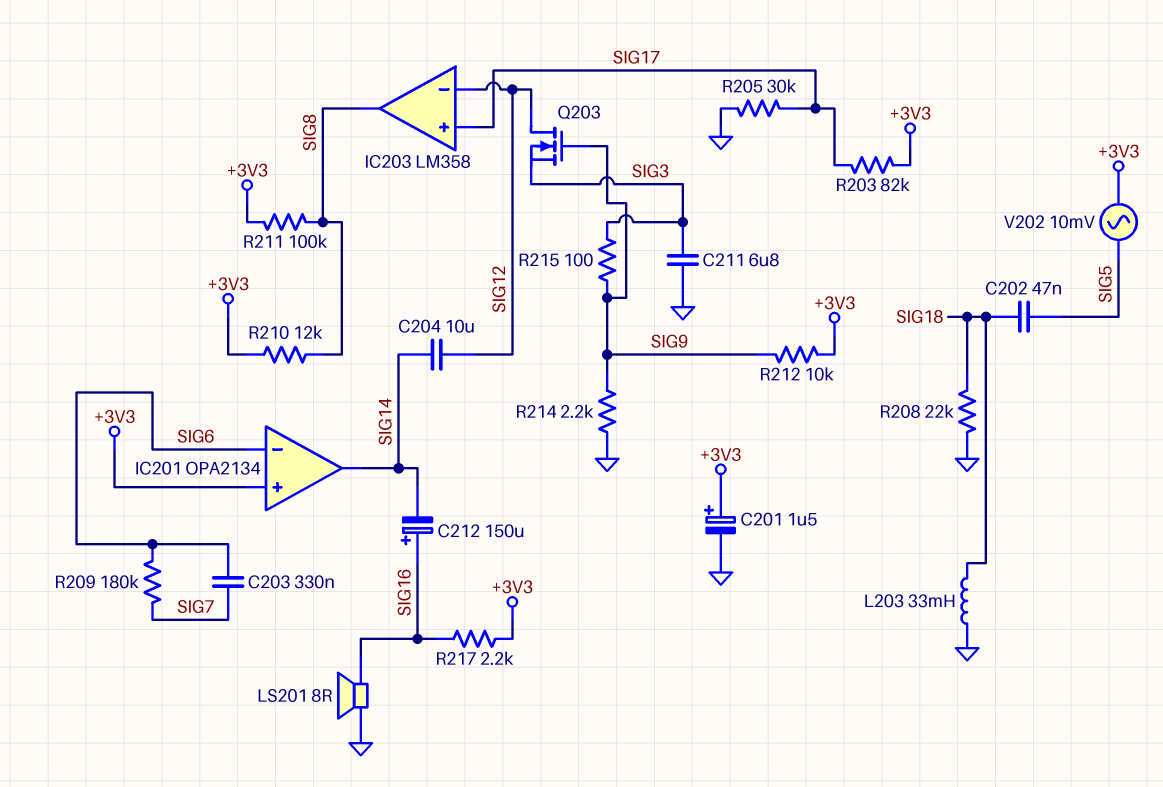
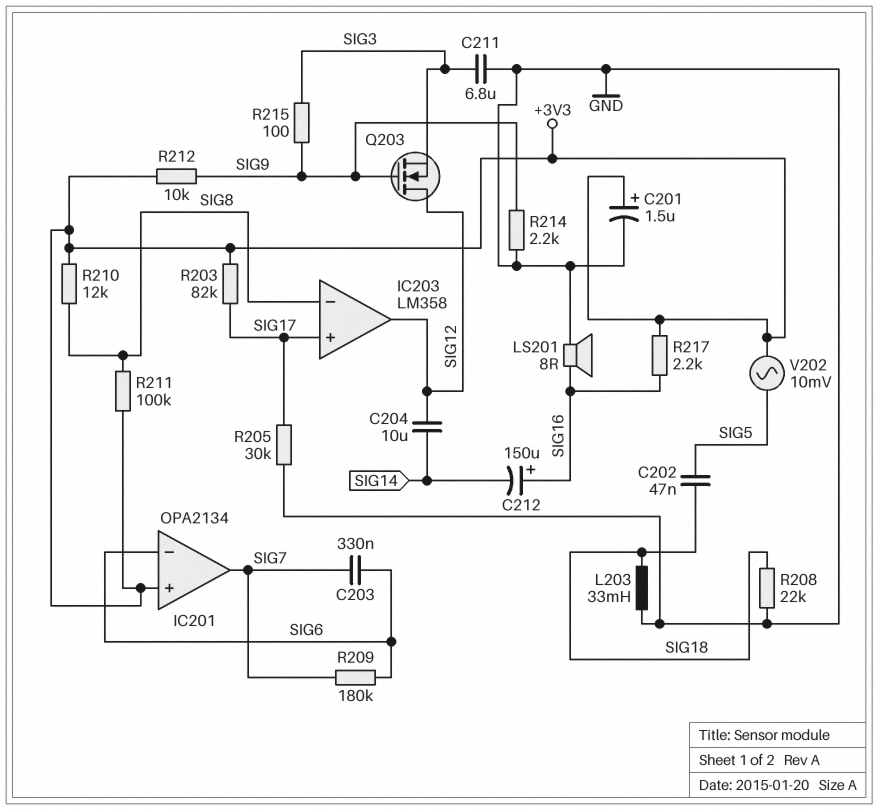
IC201 pin out: SIG14 -> SIG7
IC203 pin in-: SIG12 -> SIG8
IC203 pin out: SIG8 -> SIG12

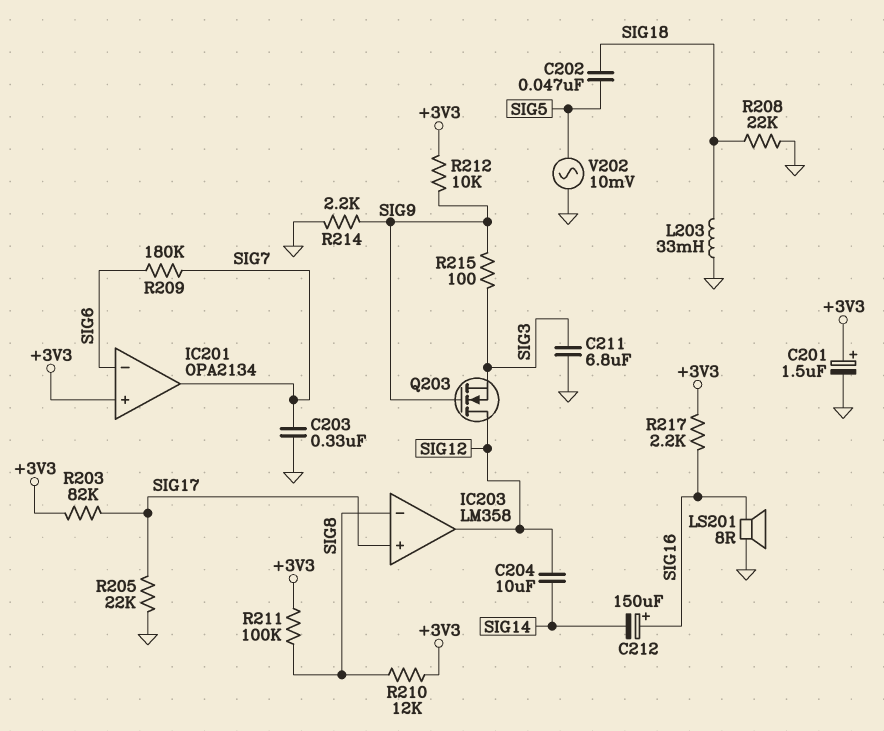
C203: 330nF (SIG6, SIG7) -> 330nF (GND, SIG7)
R205: 30k (GND, SIG17) -> 22k (GND, SIG17)
V202: AC 10mV (+3V3, SIG5) -> AC 10mV (GND, SIG5)

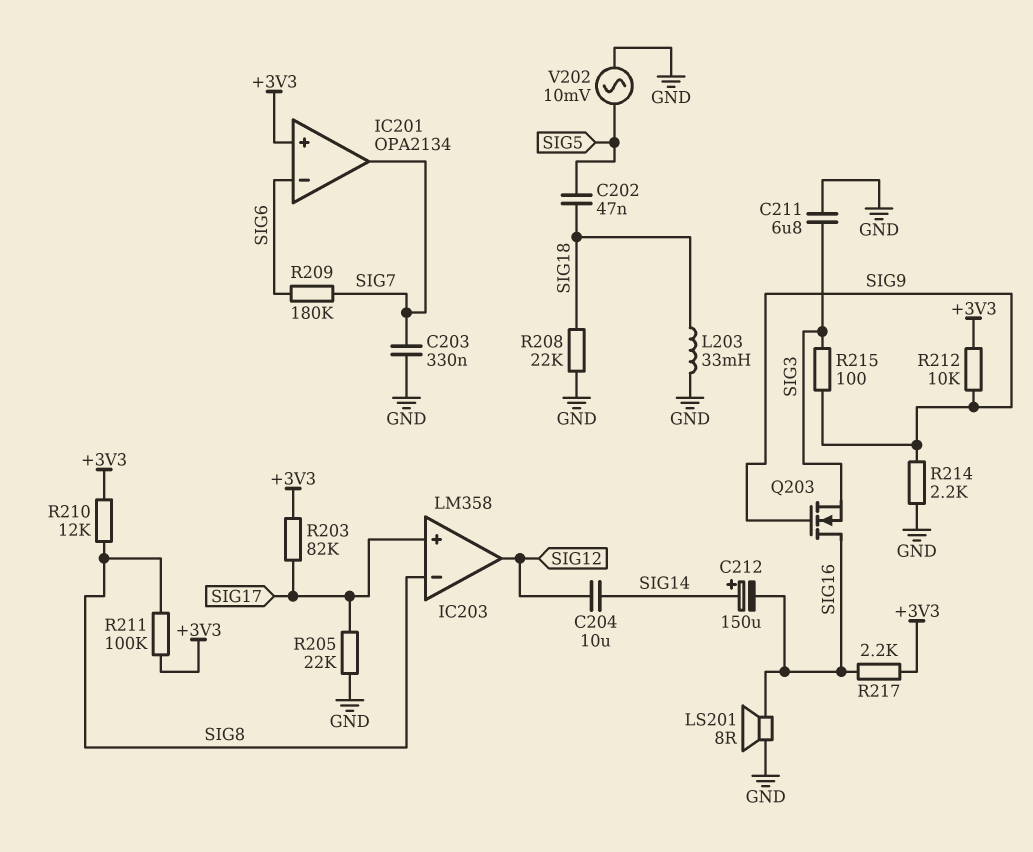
C201: 1.5uF (plus +3V3, minus GND) -> none
C212: 150uF (plus SIG16, minus SIG14) -> 150uF (plus SIG14, minus SIG16)
Q203: NMOS (G SIG9, D SIG12, S SIG3) -> NMOS (G SIG9, D SIG16, S SIG3)

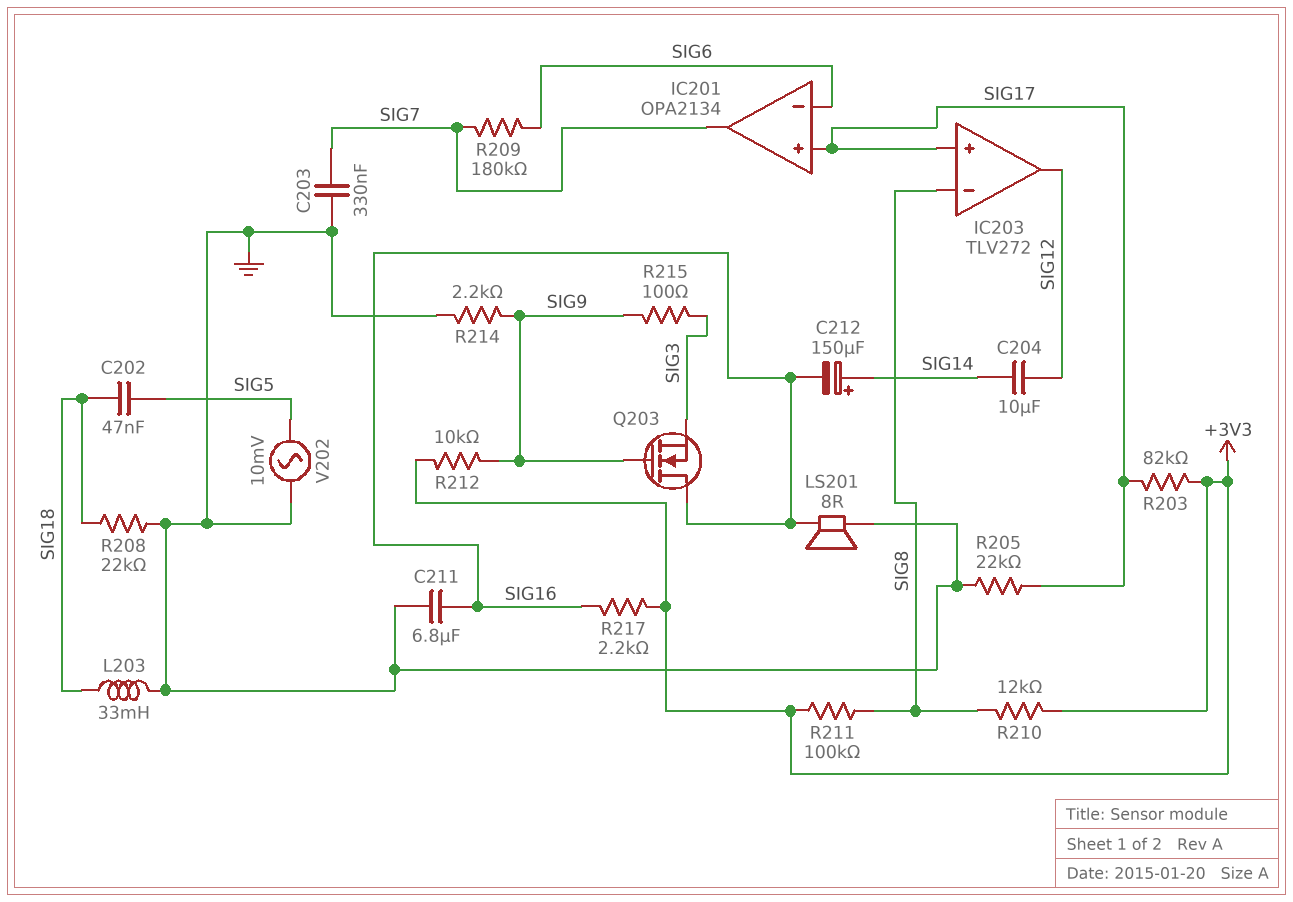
C211: 6.8uF (GND, SIG3) -> 6.8uF (GND, SIG16)
IC201 pin in+: +3V3 -> SIG17
IC203: LM358 -> TLV272

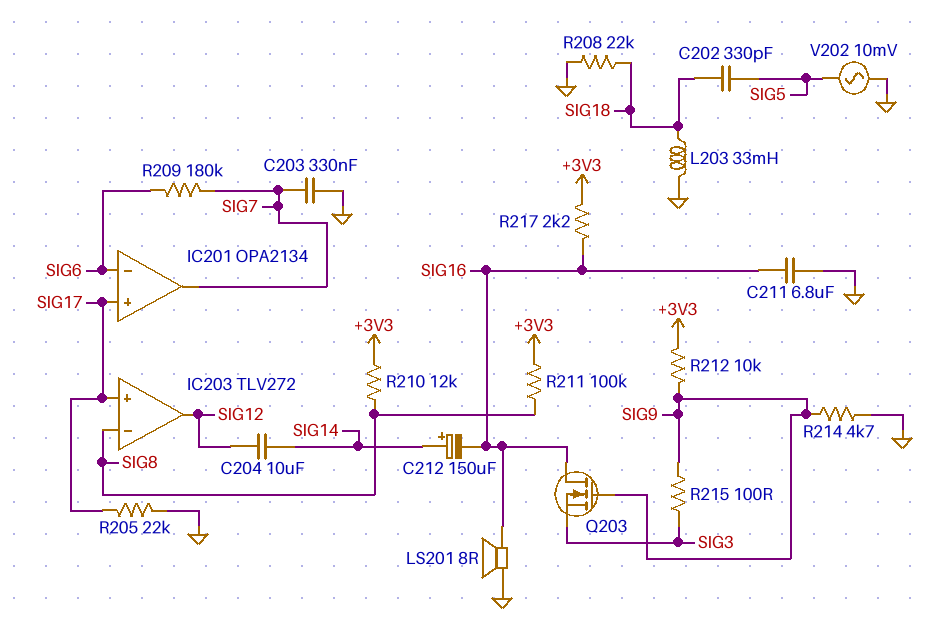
C202: 47nF (SIG5, SIG18) -> 330pF (SIG5, SIG18)
R203: 82k (+3V3, SIG17) -> none
R214: 2.2k (GND, SIG9) -> 4.7k (GND, SIG9)

